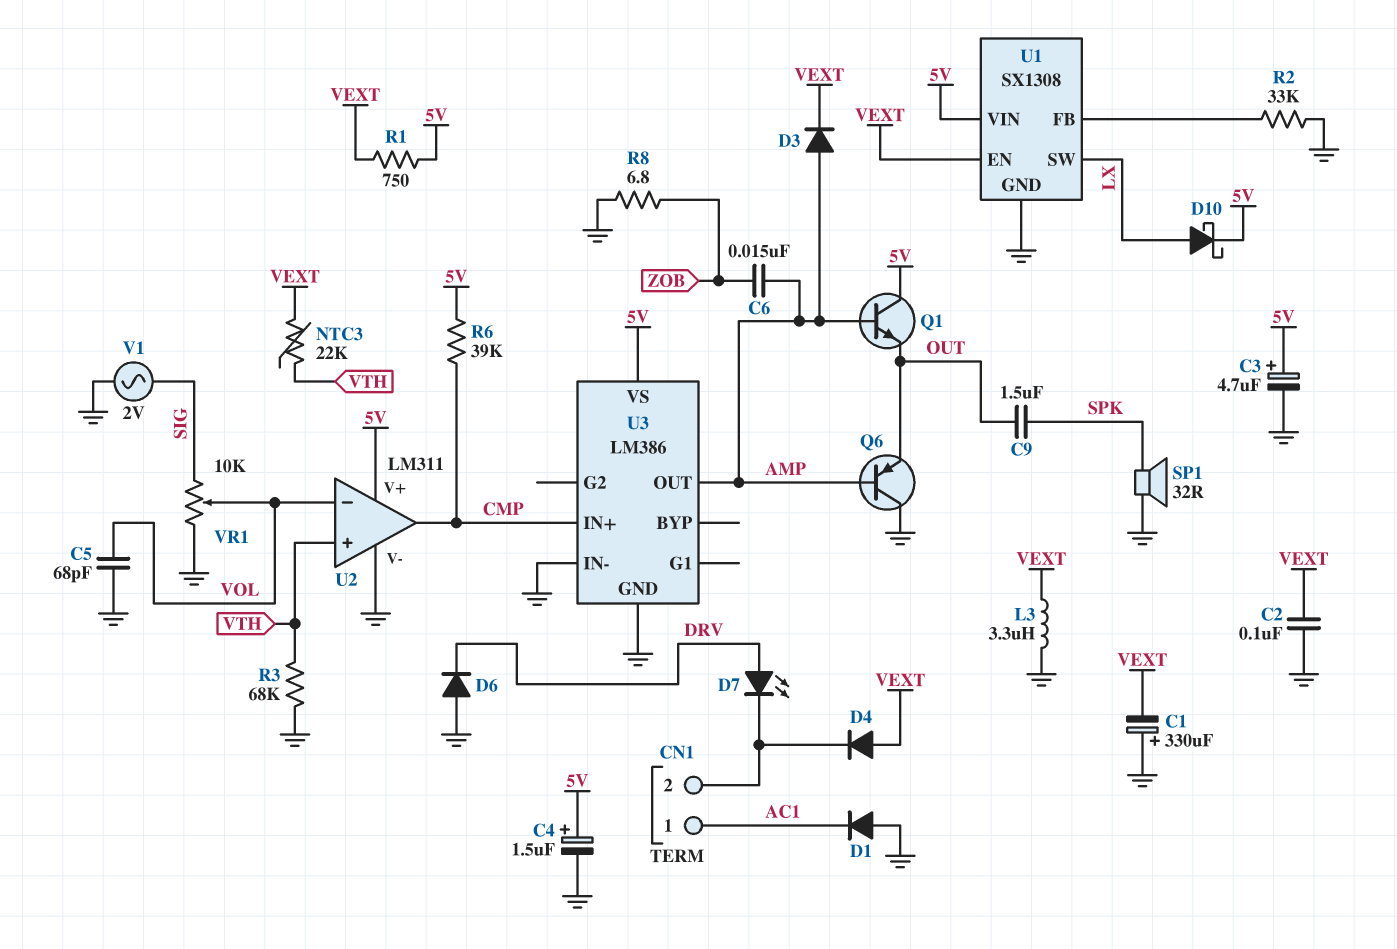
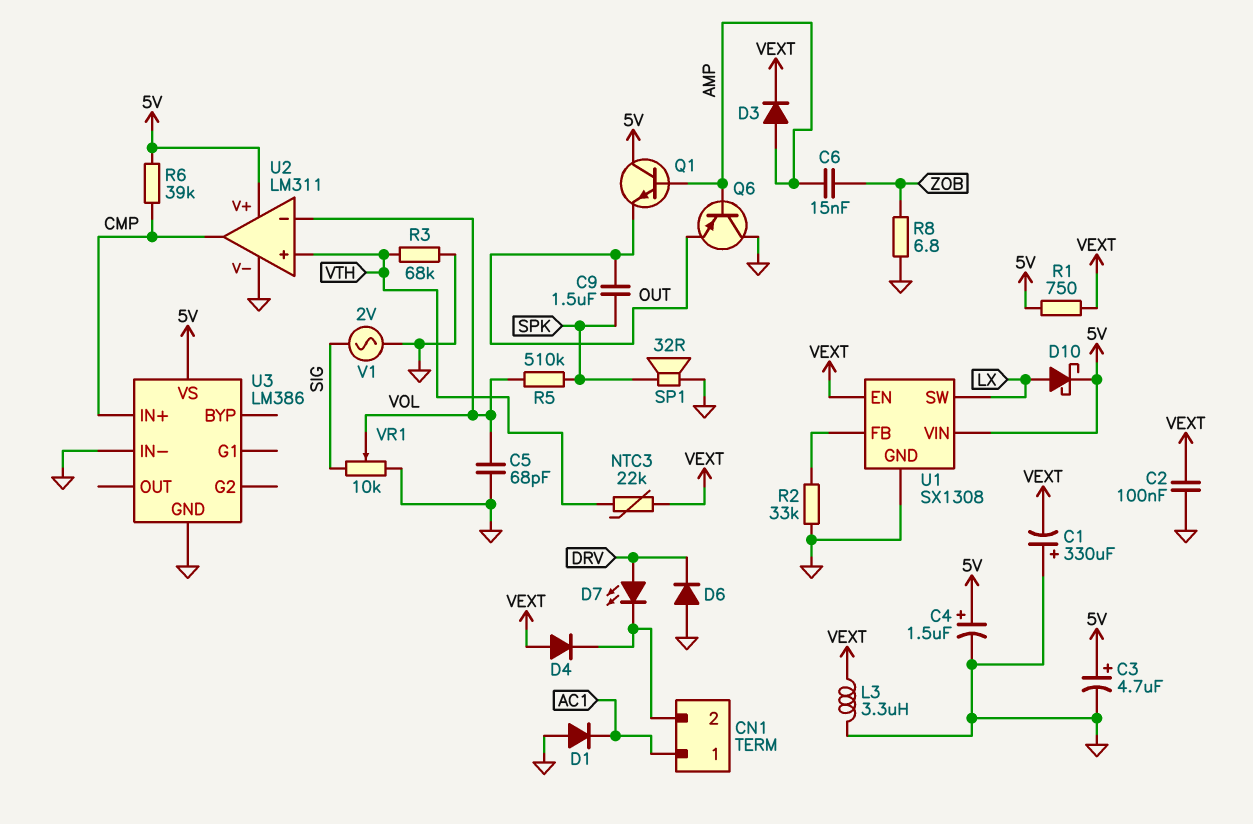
R5: none -> 510k (SPK, VOL)
U3 pin OUT: AMP -> none

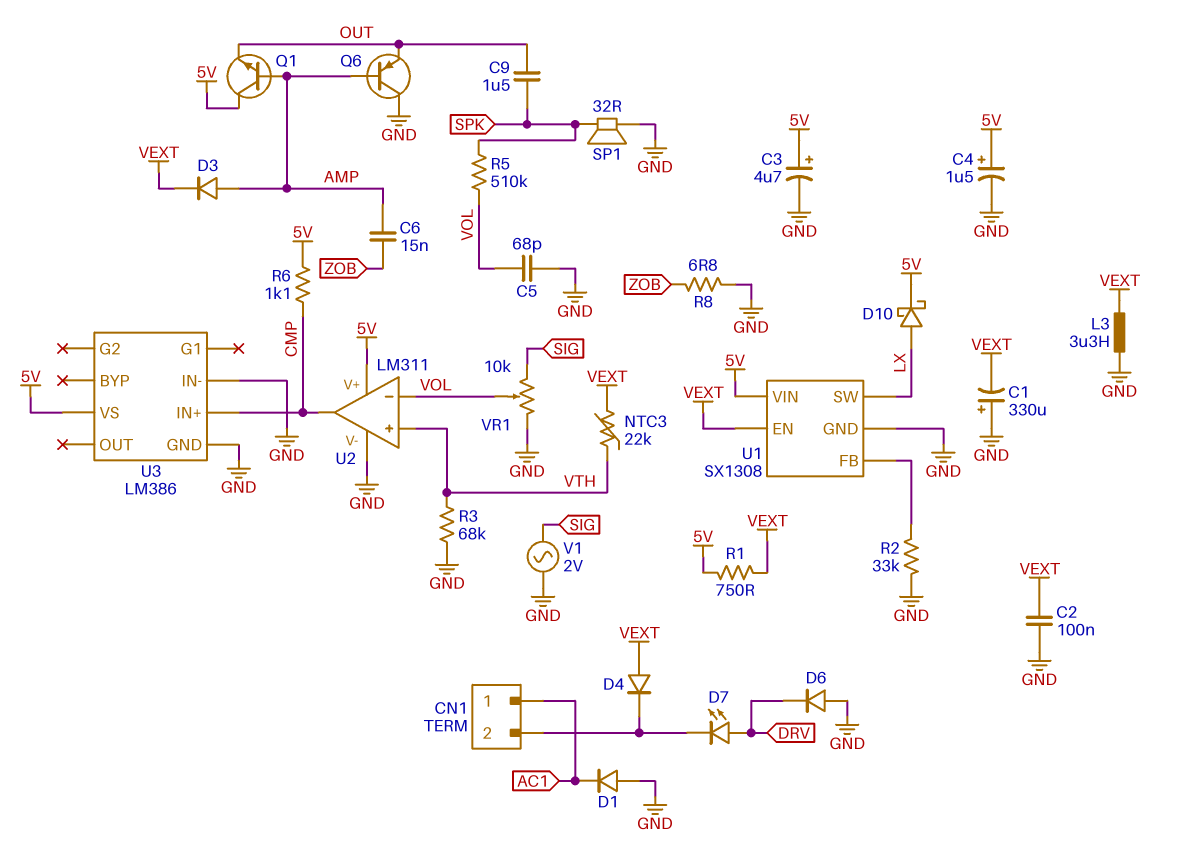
R6: 39k (5V, CMP) -> 1.1k (5V, CMP)

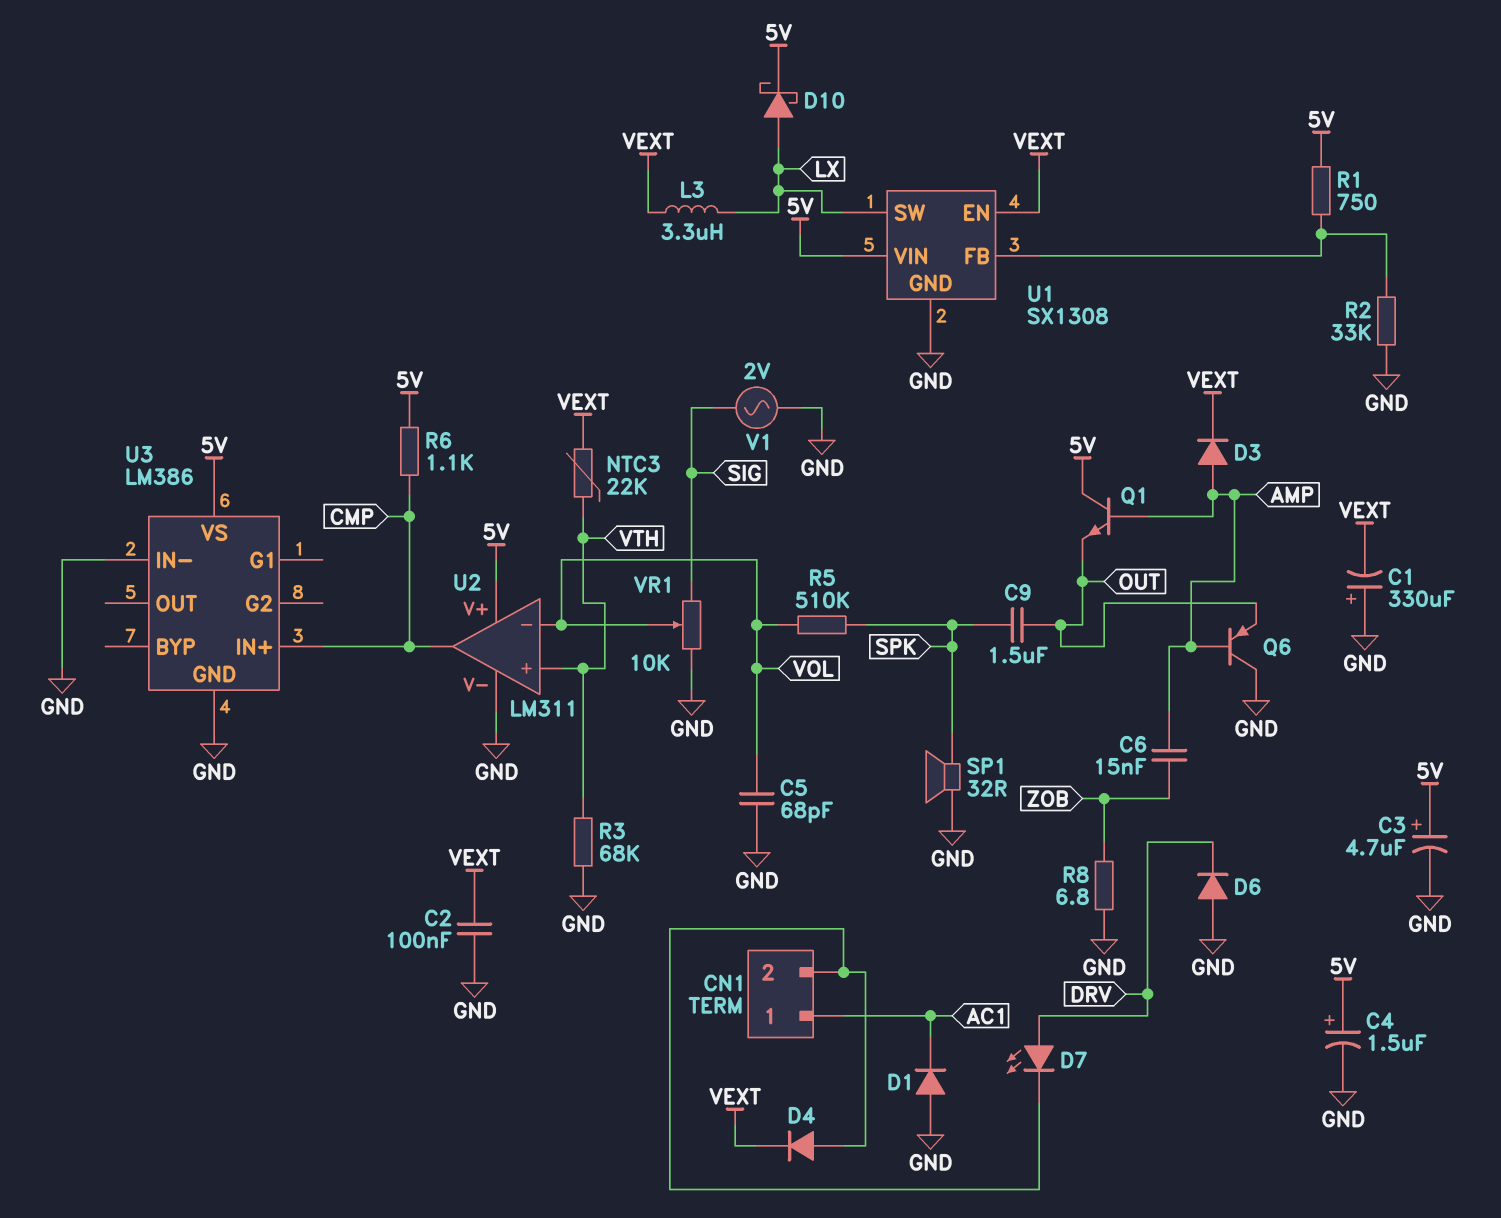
D4: diode (A VEXT, K CN1/2) -> diode (A CN1/2, K VEXT)
L3: 3.3uH (GND, VEXT) -> 3.3uH (LX, VEXT)
R1: 750 (5V, VEXT) -> 750 (5V, U1/FB)

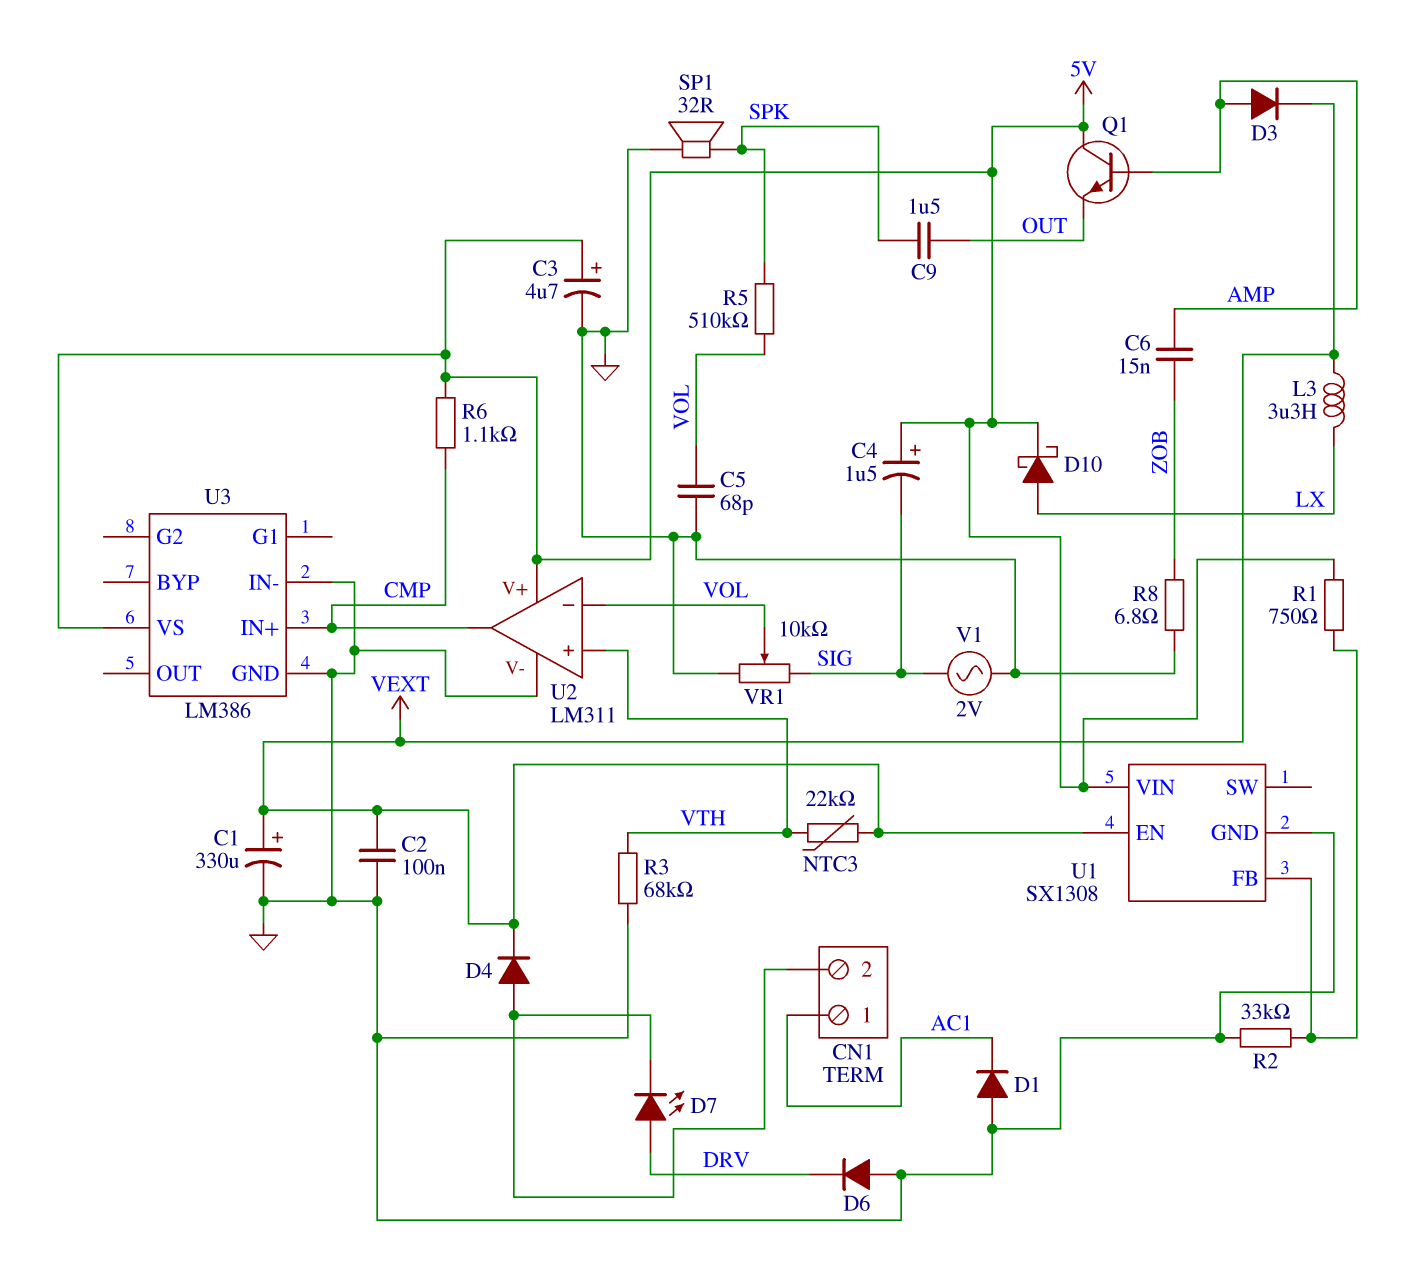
C1: 330uF (plus GND, minus VEXT) -> 330uF (plus VEXT, minus GND)
C4: 1.5uF (plus 5V, minus GND) -> 1.5uF (plus 5V, minus SIG)
Q6: PNP (B AMP, C GND, E OUT) -> none
U1 pin SW: LX -> none

